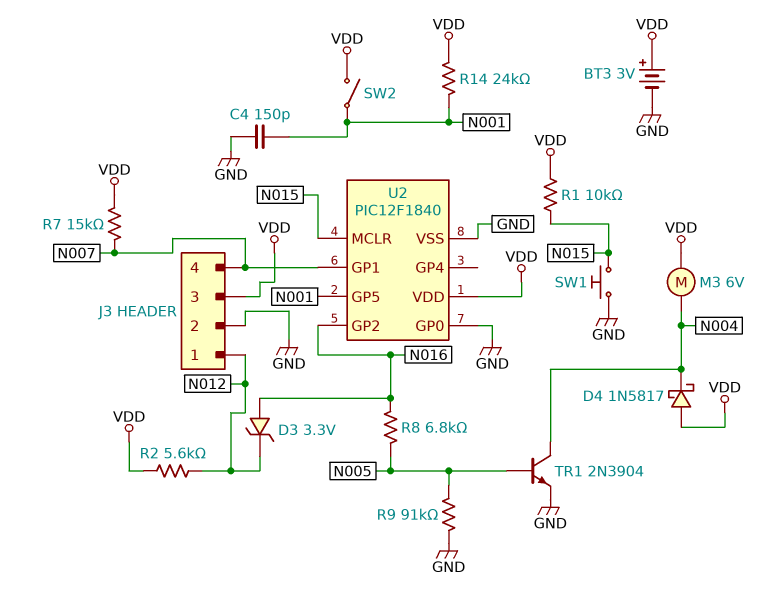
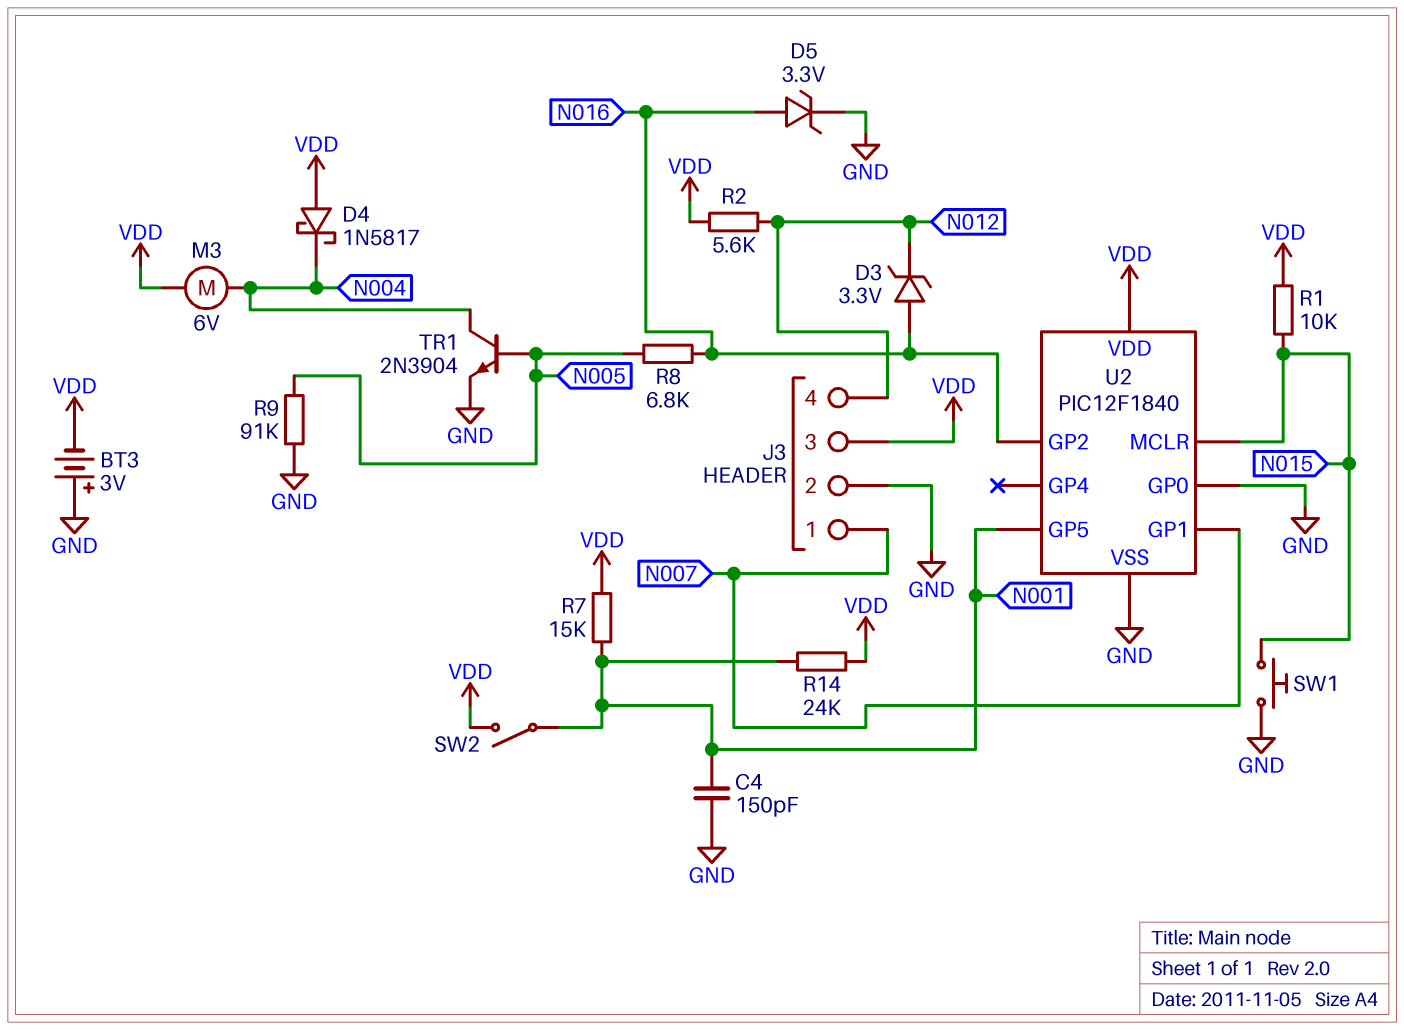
BT3: 3V (plus VDD, minus GND) -> 3V (plus GND, minus VDD)
D5: none -> zener 3.3V (A N016, K GND)
J3 pin 1: N012 -> N007
J3 pin 4: N007 -> N012
R7: 15k (N007, VDD) -> 15k (N001, VDD)

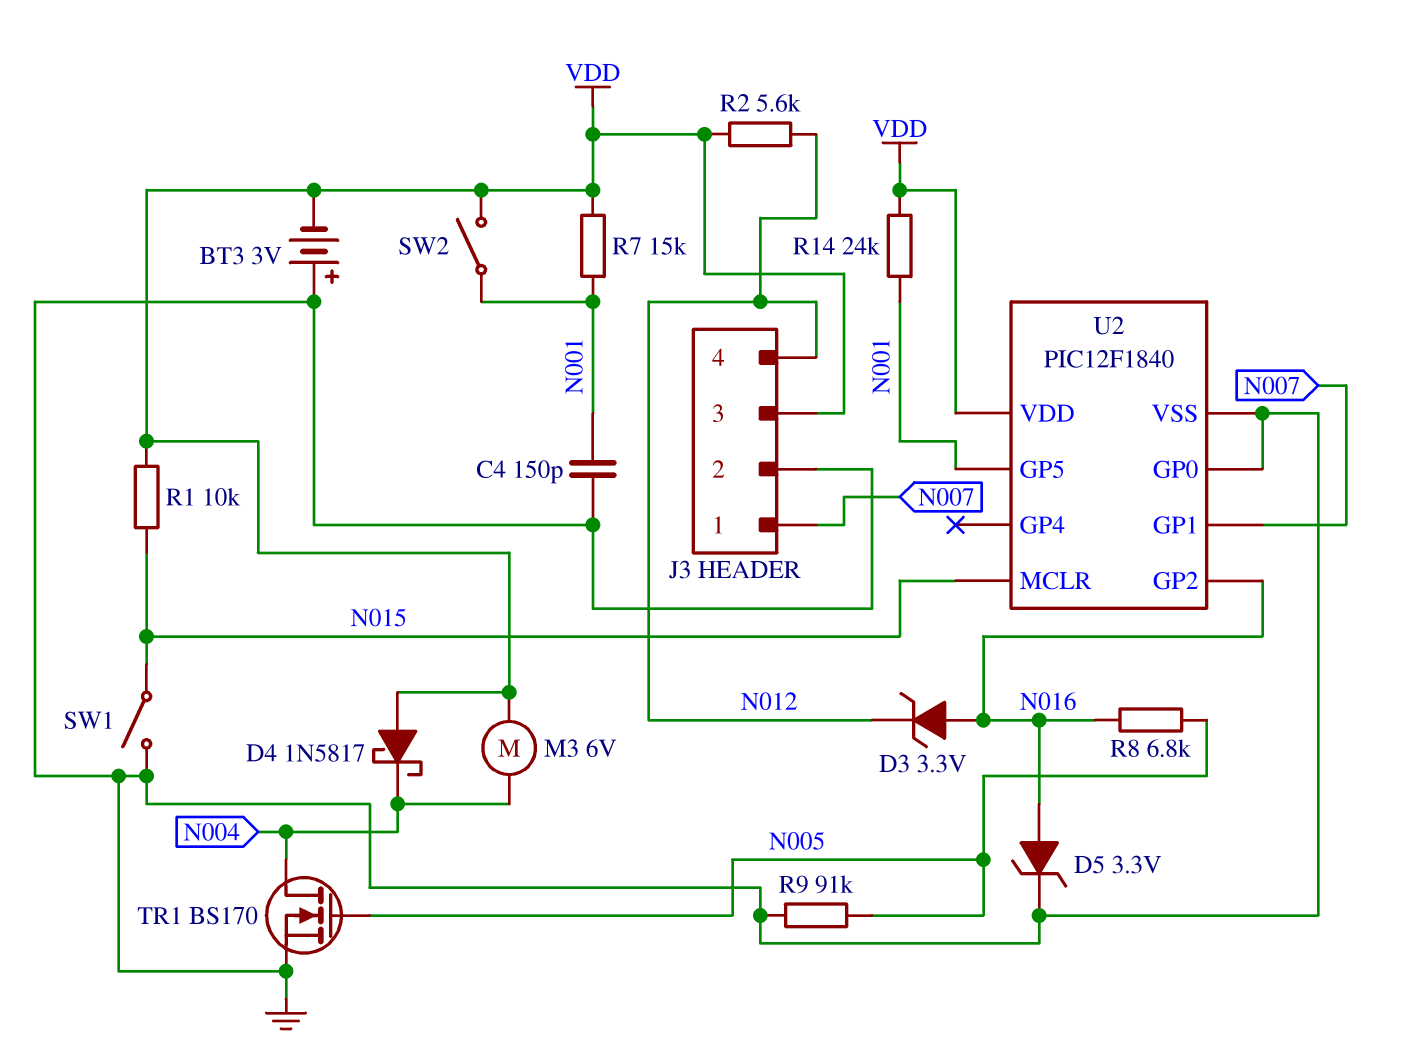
SW1: button (GND, N015) -> switch (GND, N015)
TR1: NPN 2N3904 (B N005, C N004, E GND) -> NMOS BS170 (G N005, D N004, S GND)

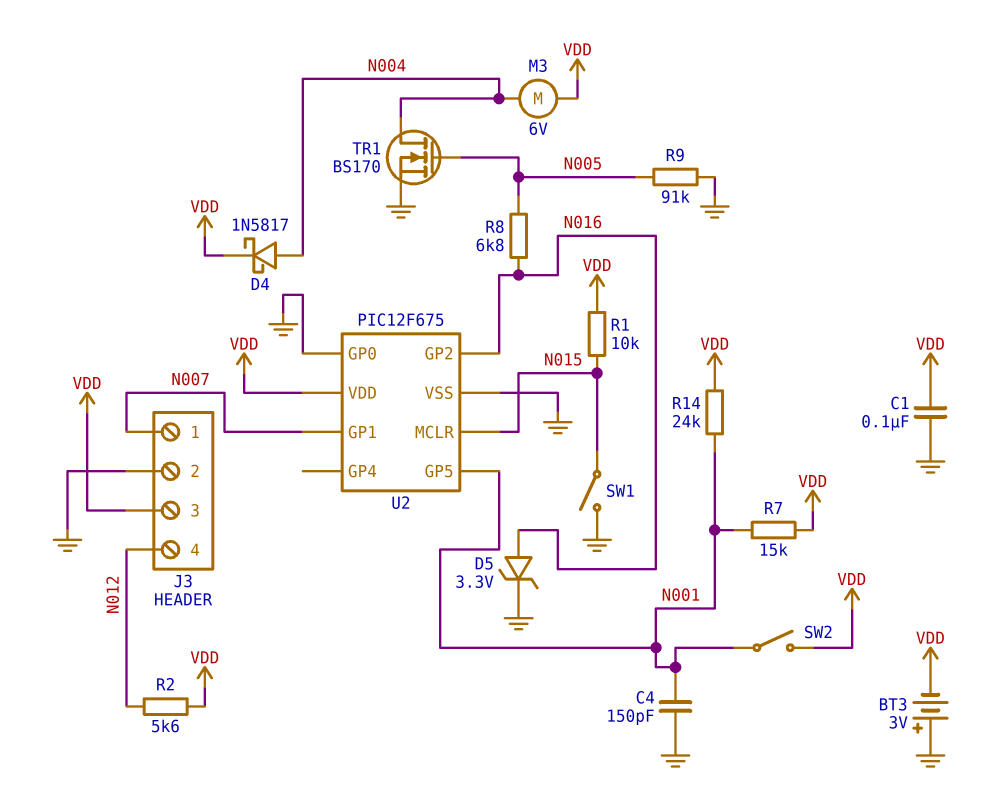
C1: none -> 100nF (GND, VDD)
D3: zener 3.3V (A N016, K N012) -> none
D4: schottky 1N5817 (A VDD, K N004) -> schottky 1N5817 (A N004, K VDD)
U2: PIC12F1840 -> PIC12F675

